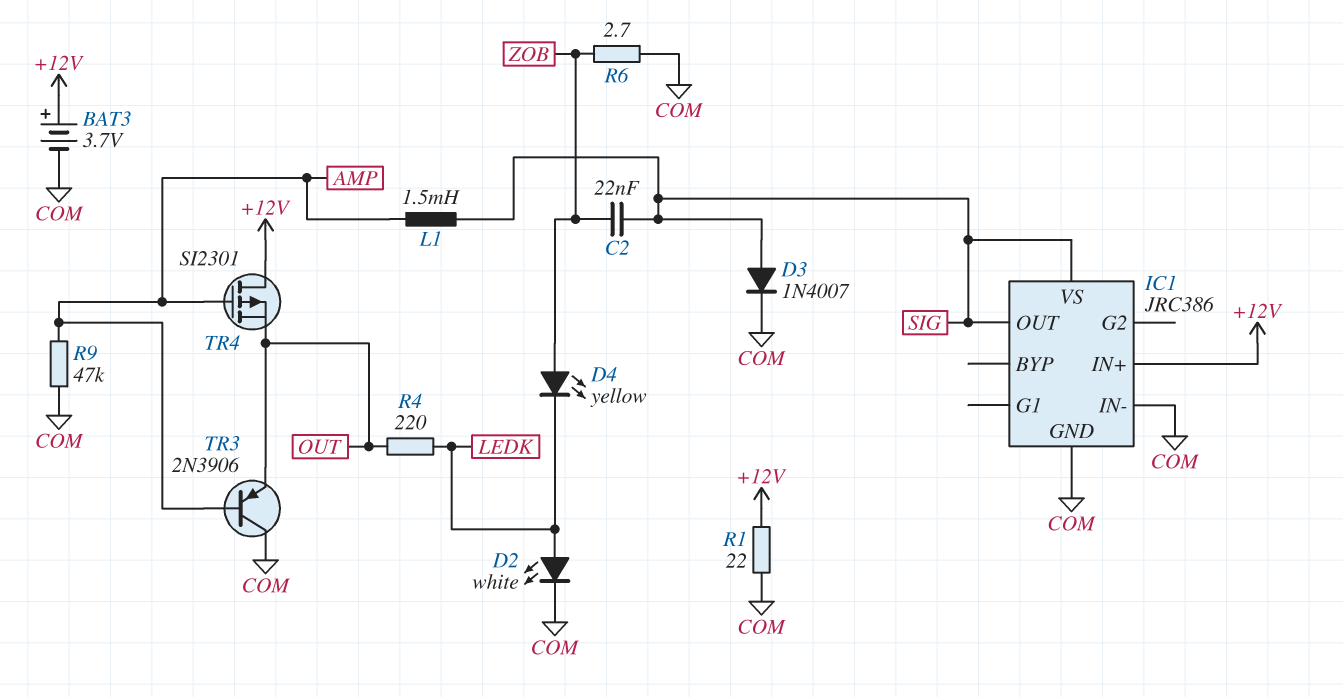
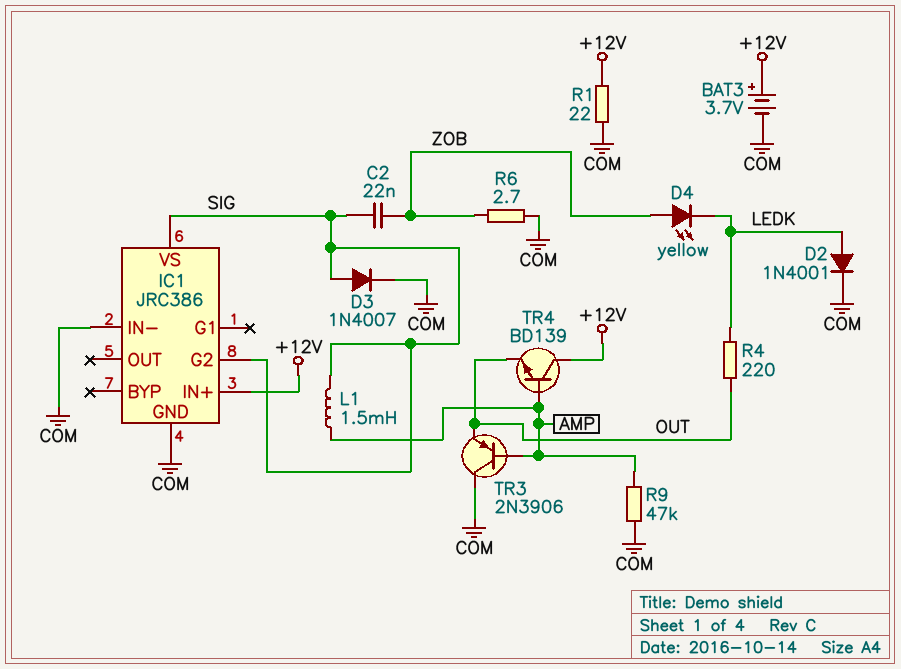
D2: LED white (A LEDK, K COM) -> diode 1N4001 (A LEDK, K COM)
IC1 pin G2: none -> SIG
IC1 pin OUT: SIG -> none
TR4: PMOS SI2301 (G AMP, D +12V, S OUT) -> NPN BD139 (B AMP, C +12V, E OUT)

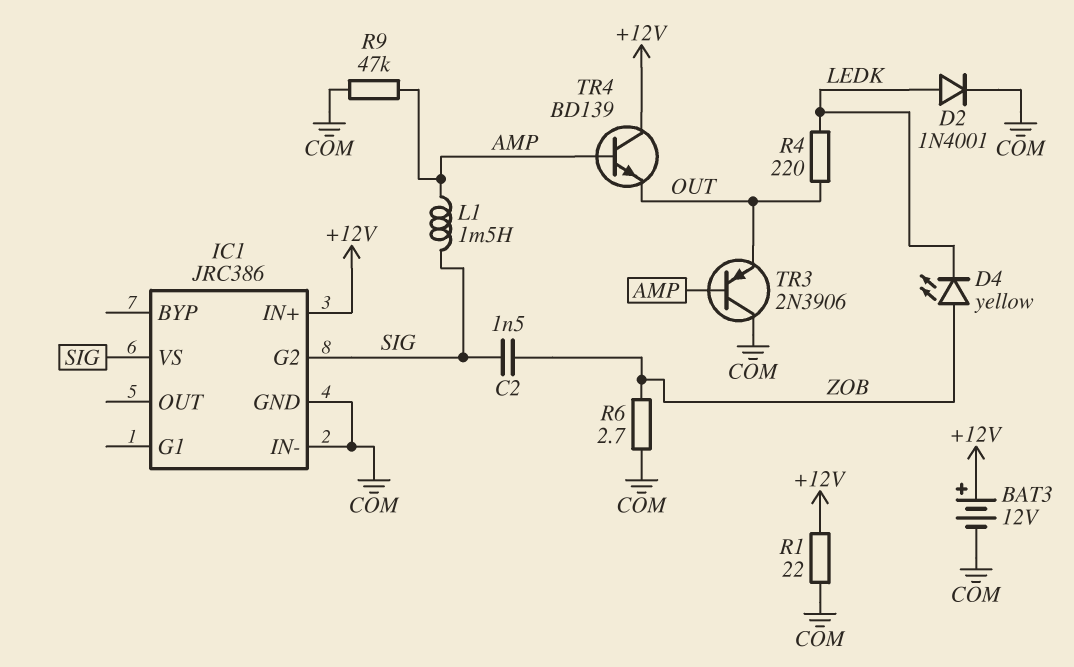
BAT3: 3.7V (plus +12V, minus COM) -> 12V (plus +12V, minus COM)
C2: 22nF (SIG, ZOB) -> 1.5nF (SIG, ZOB)
D3: diode 1N4007 (A SIG, K COM) -> none

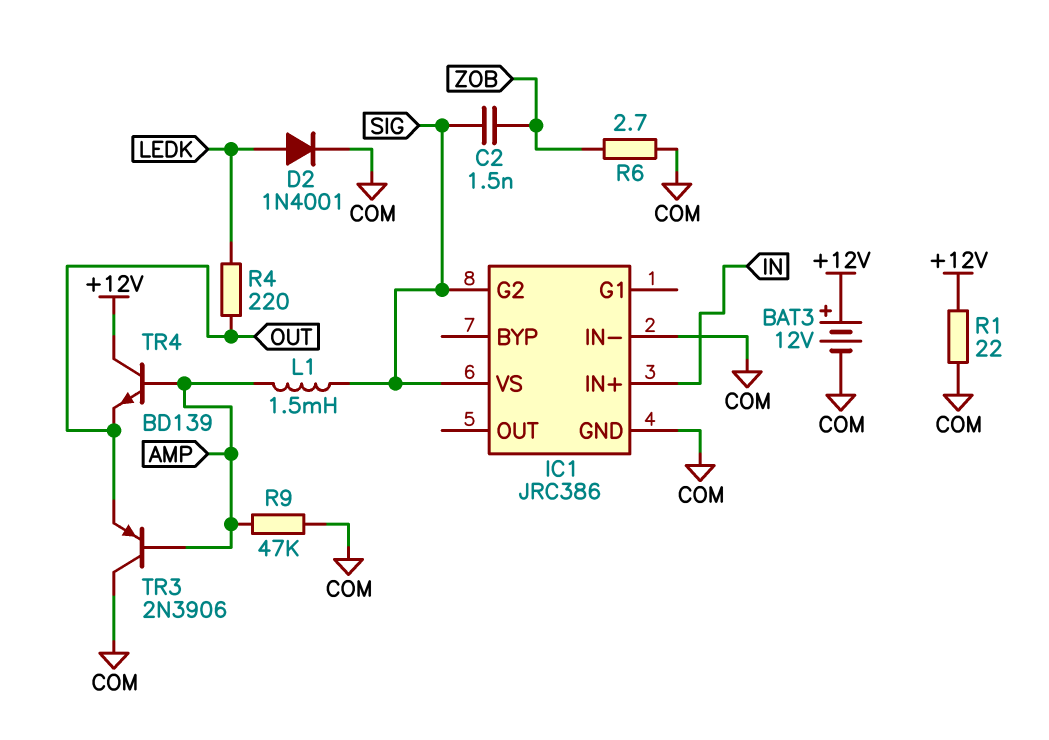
D4: LED yellow (A ZOB, K LEDK) -> none
IC1 pin IN+: +12V -> IN

